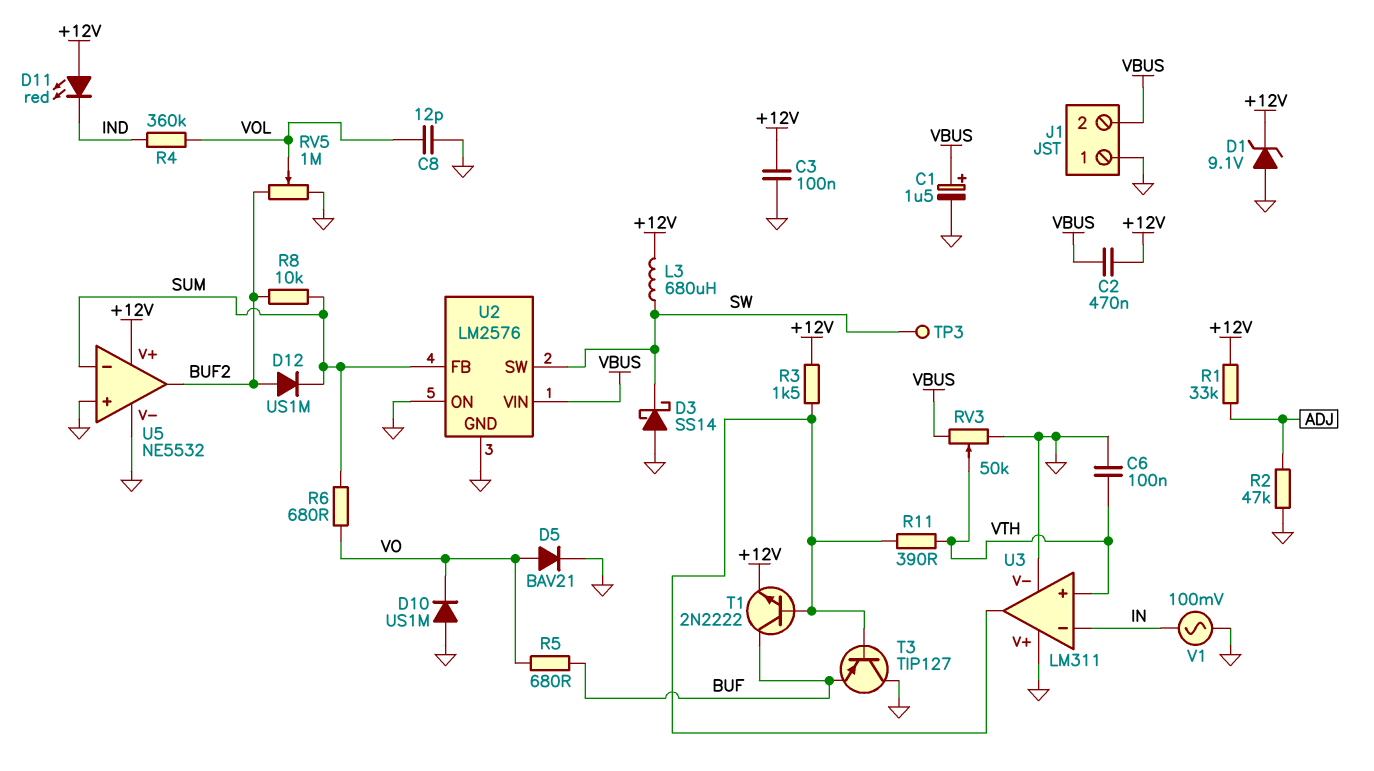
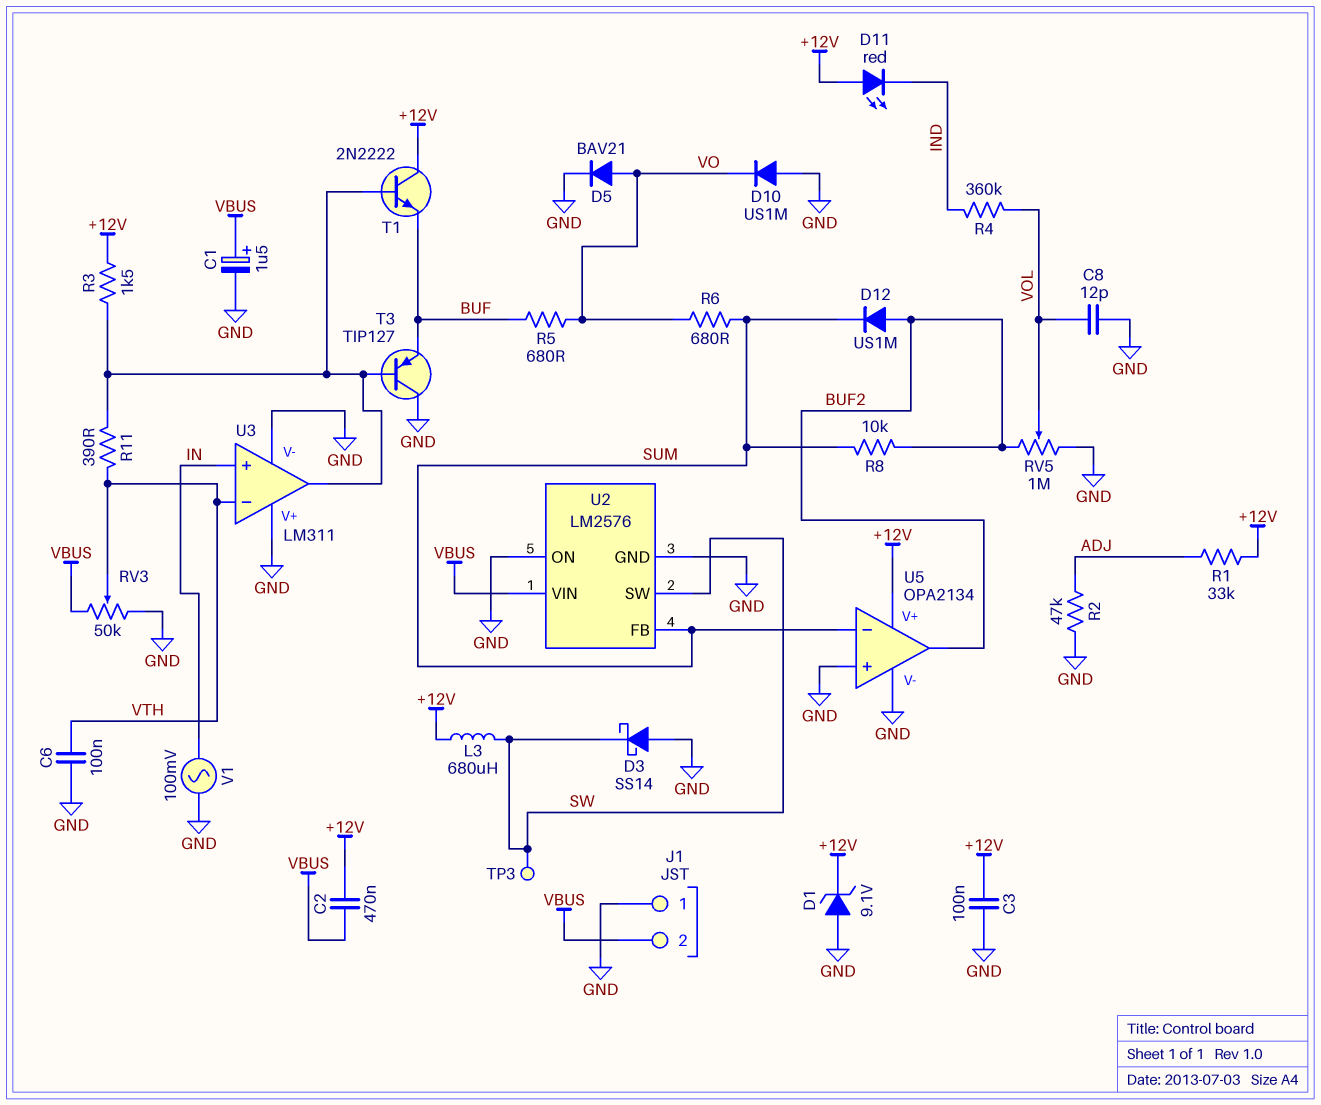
T1: NPN 2N2222 (B U3/out, C BUF, E +12V) -> NPN 2N2222 (B U3/out, C +12V, E BUF)
U3 pin in+: VTH -> IN
U3 pin in-: IN -> VTH
U5: NE5532 -> OPA2134

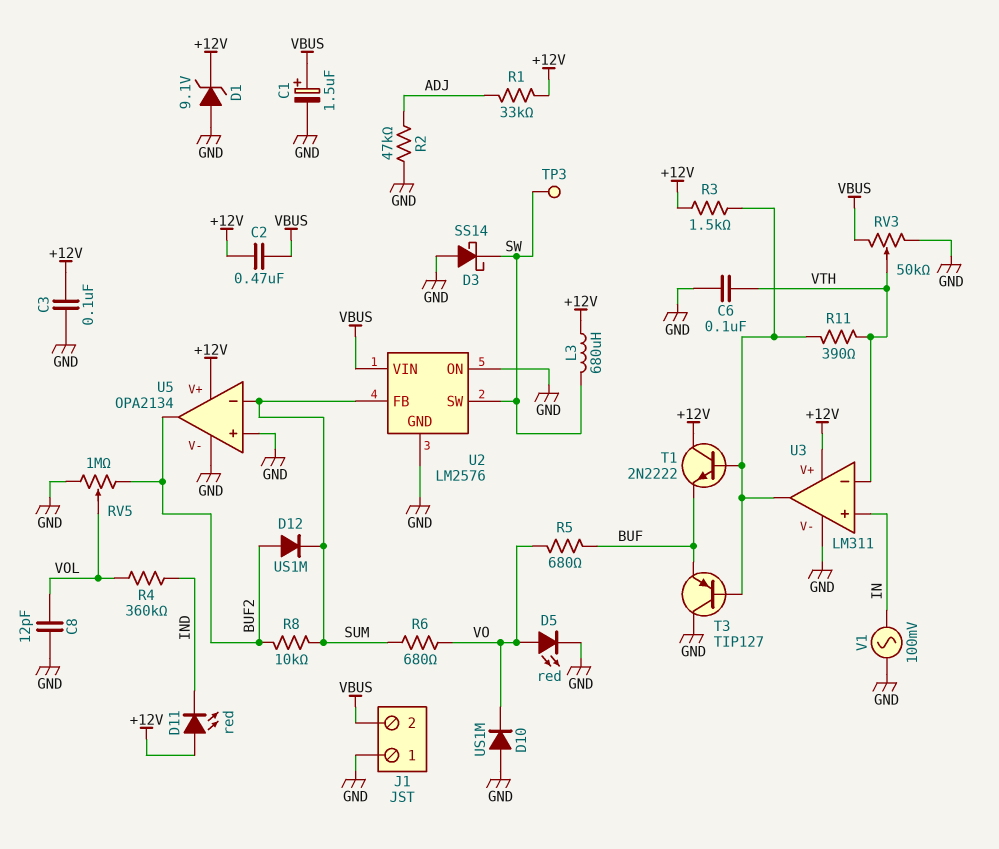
D5: diode BAV21 (A VO, K GND) -> LED red (A VO, K GND)
U3 pin V+: GND -> +12V

